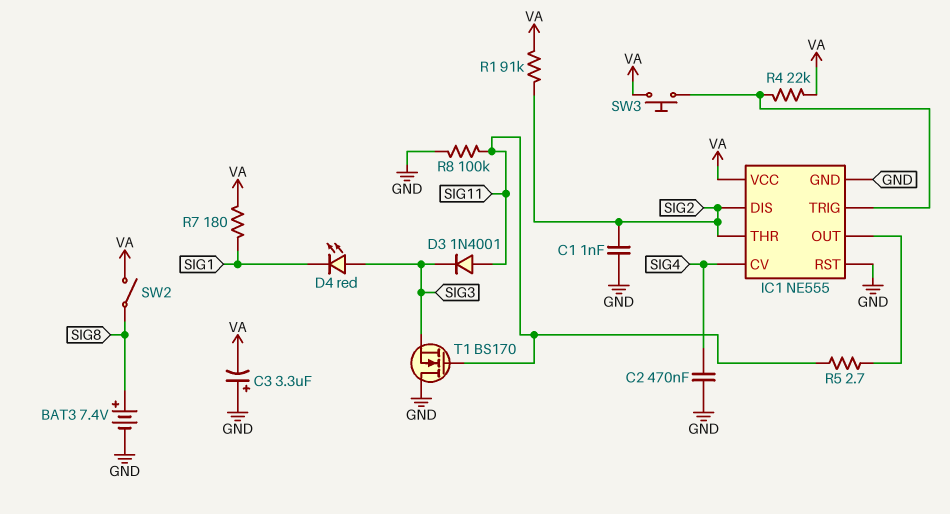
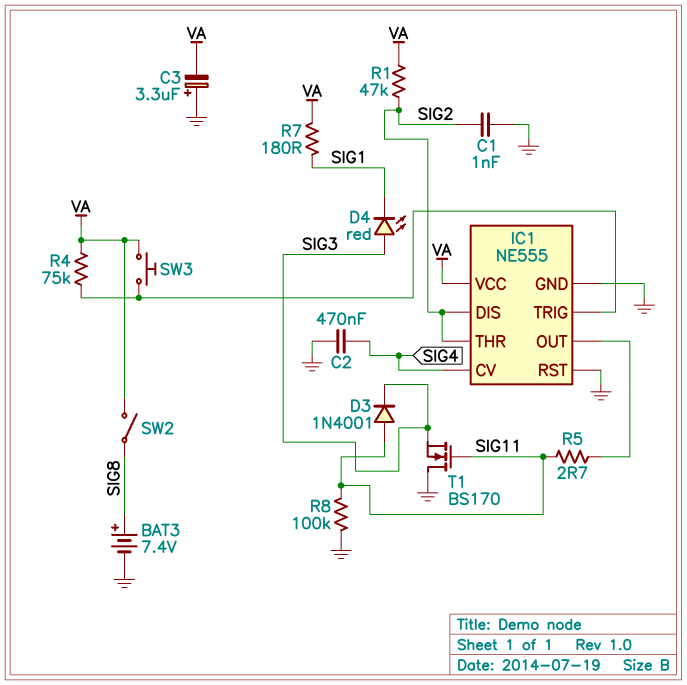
R1: 91k (SIG2, VA) -> 47k (SIG2, VA)
R4: 22k (IC1/TRIG, VA) -> 75k (IC1/TRIG, VA)

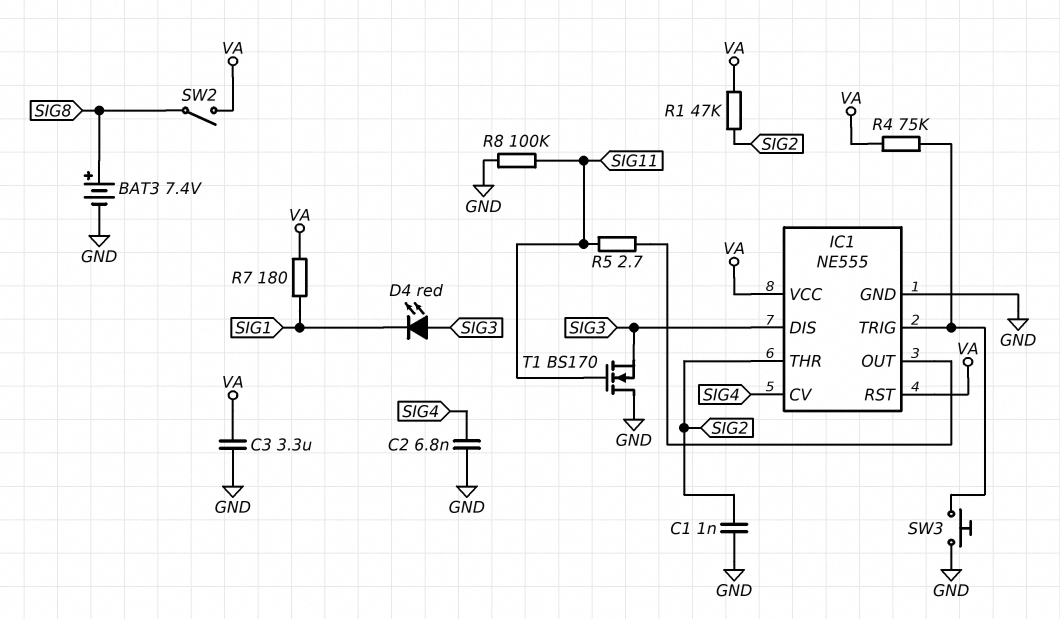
C2: 470nF (GND, SIG4) -> 6.8nF (GND, SIG4)
C3: 3.3uF (plus GND, minus VA) -> 3.3uF (GND, VA)
D3: diode 1N4001 (A SIG11, K SIG3) -> none
IC1 pin DIS: SIG2 -> SIG3
IC1 pin RST: GND -> VA
SW3: button (IC1/TRIG, VA) -> button (GND, IC1/TRIG)

